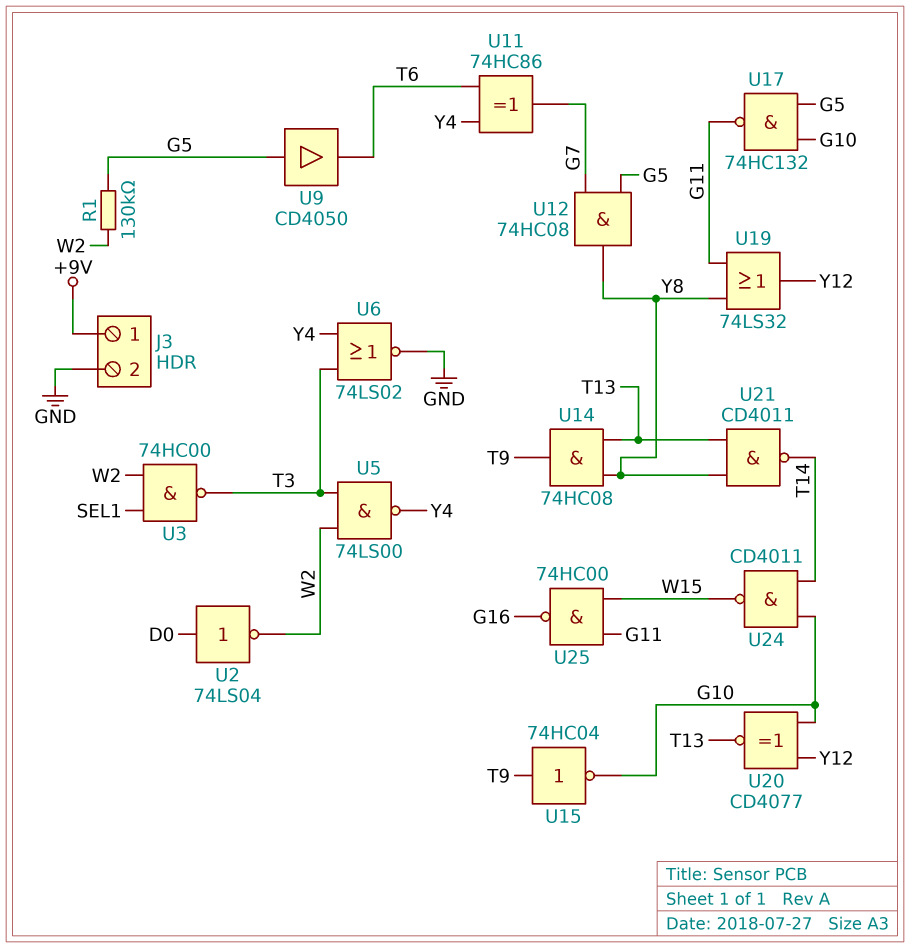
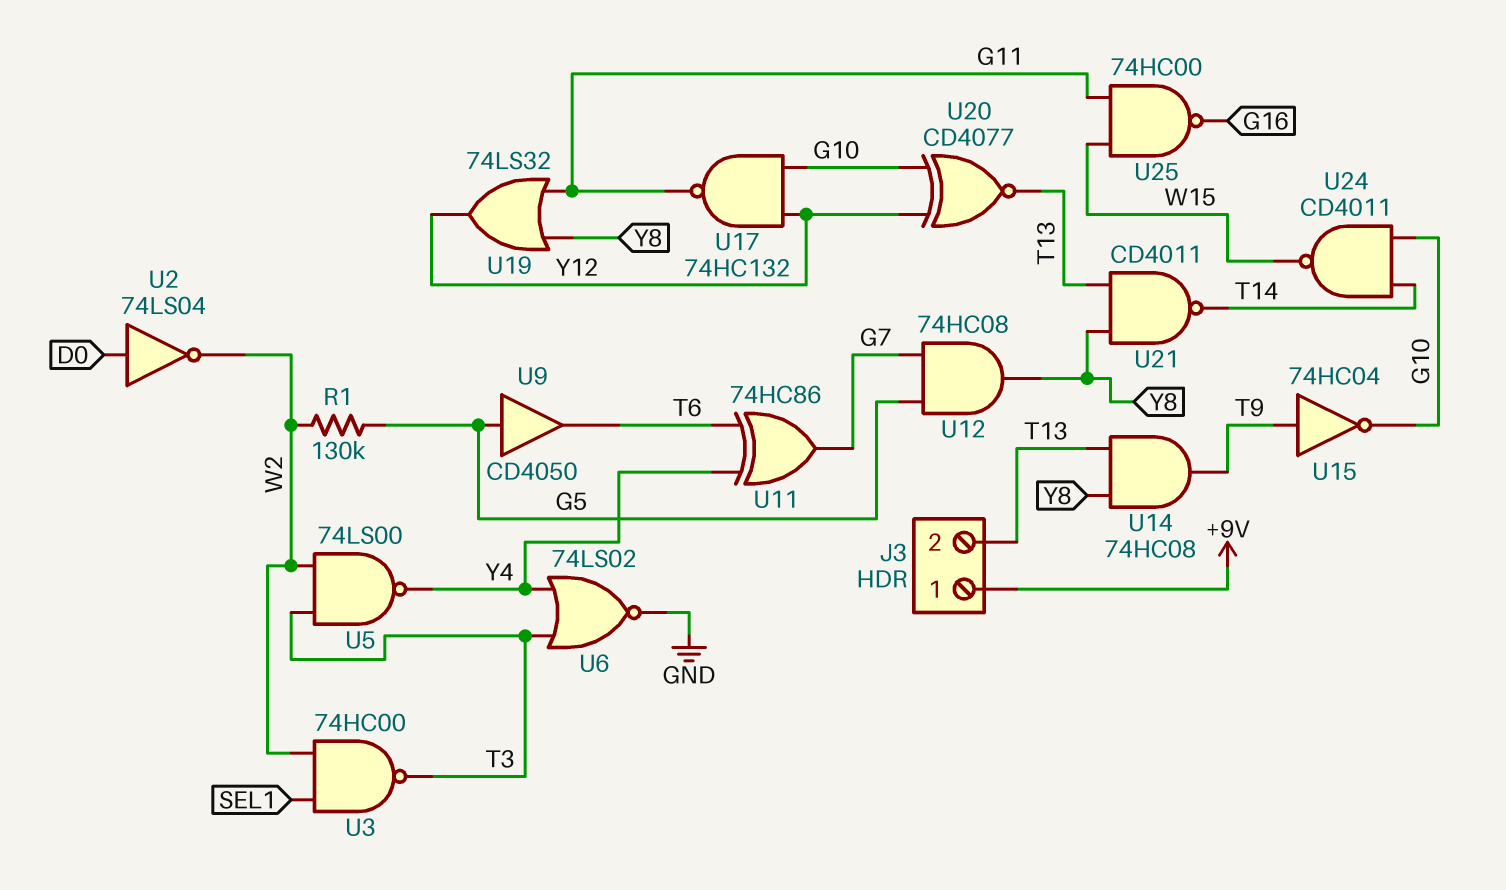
J3 pin 2: GND -> T13
U17: NAND 74HC132 (in G5, in G10, out G11) -> NAND 74HC132 (in G10, in Y12, out G11)

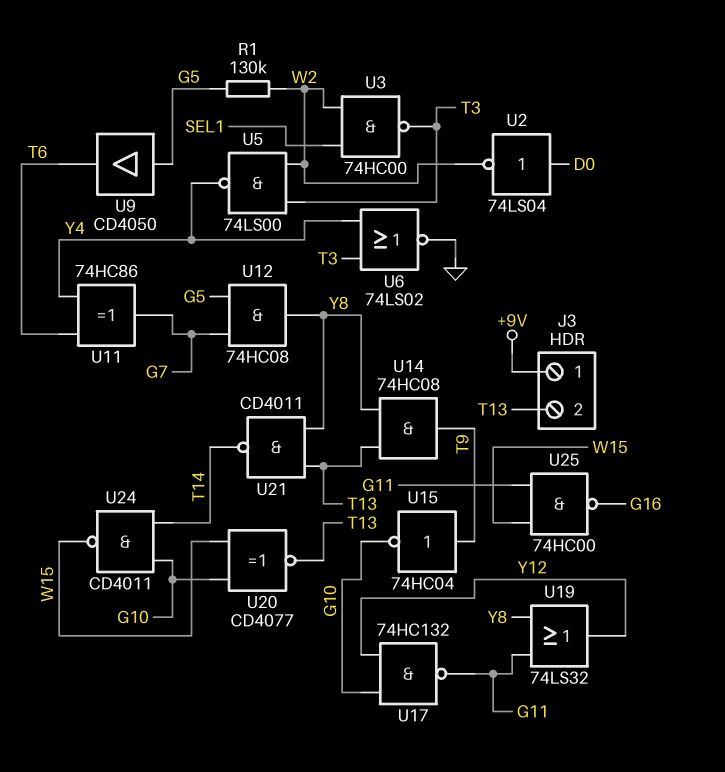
U20: XNOR CD4077 (in G10, in Y12, out T13) -> XNOR CD4077 (in G10, in W15, out T13)

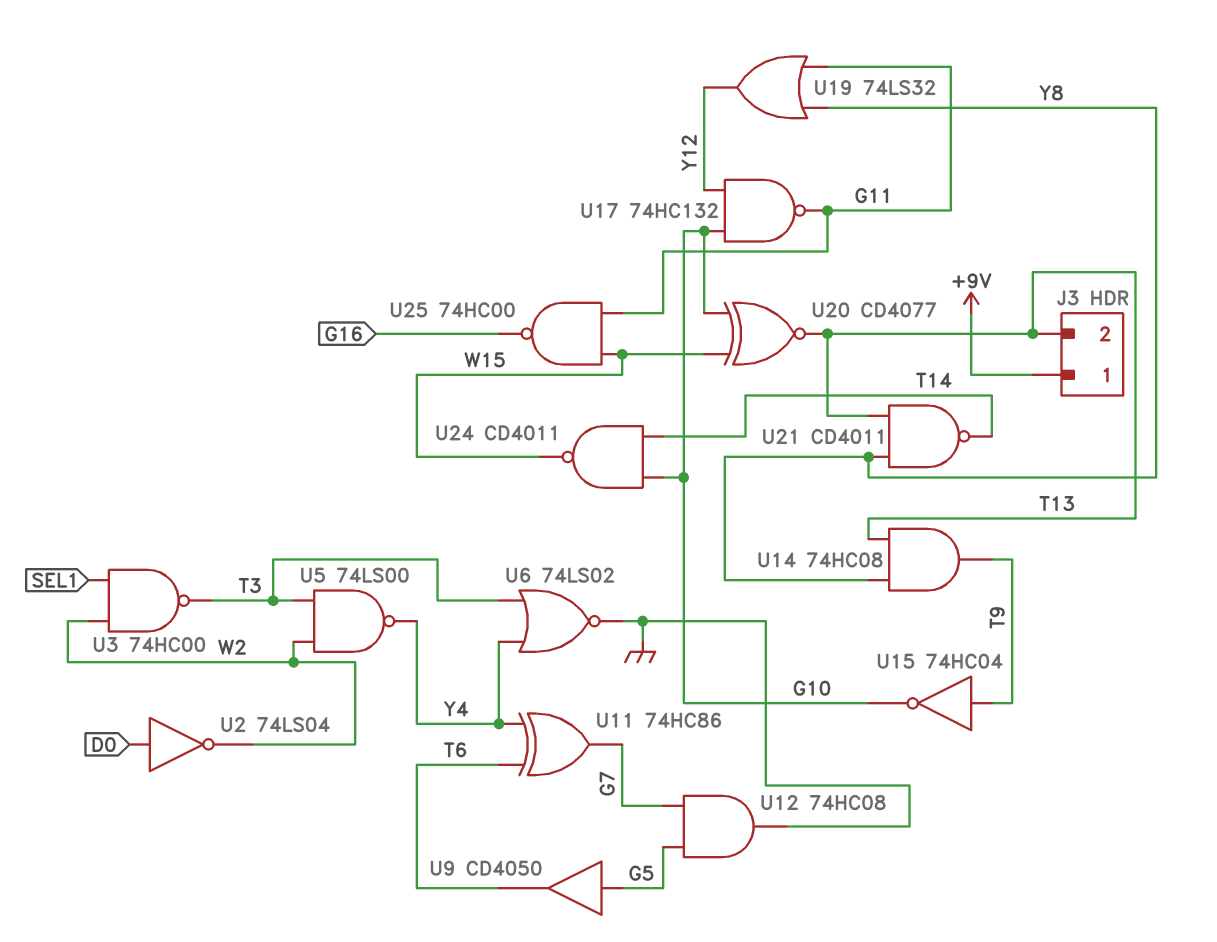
R1: 130k (G5, W2) -> none
U12: AND 74HC08 (in G5, in G7, out Y8) -> AND 74HC08 (in G5, in G7, out GND)

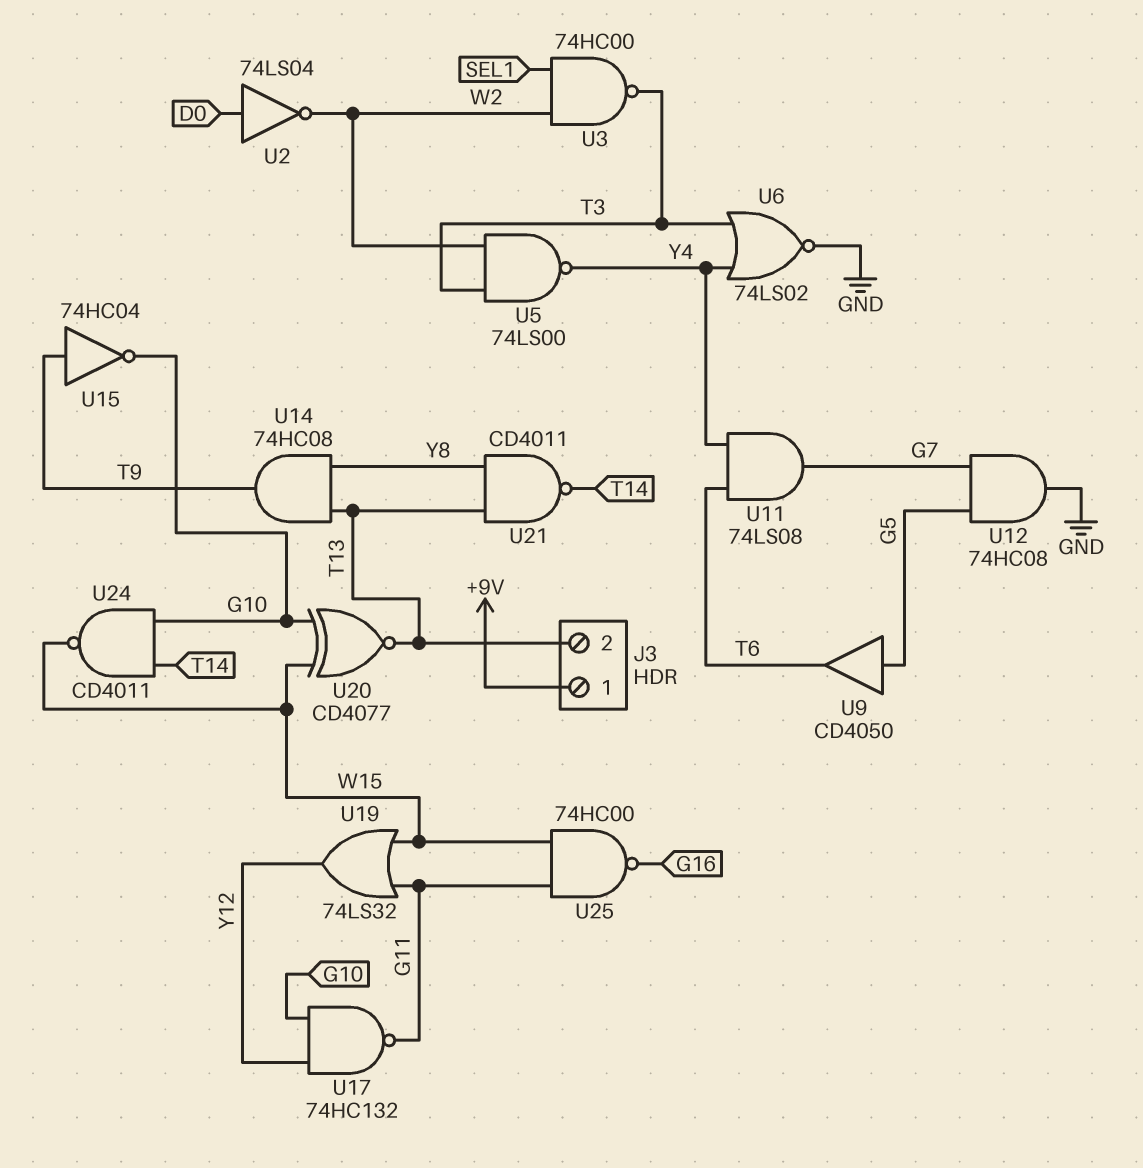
U11: XOR 74HC86 (in T6, in Y4, out G7) -> AND 74LS08 (in T6, in Y4, out G7)
U19: OR 74LS32 (in G11, in Y8, out Y12) -> OR 74LS32 (in G11, in W15, out Y12)

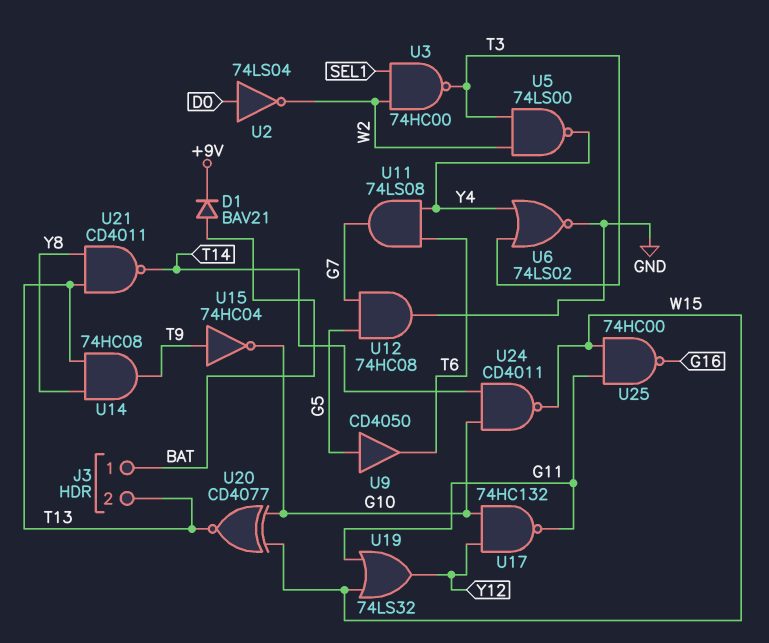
D1: none -> diode BAV21 (A BAT, K +9V)
J3 pin 1: +9V -> BAT

